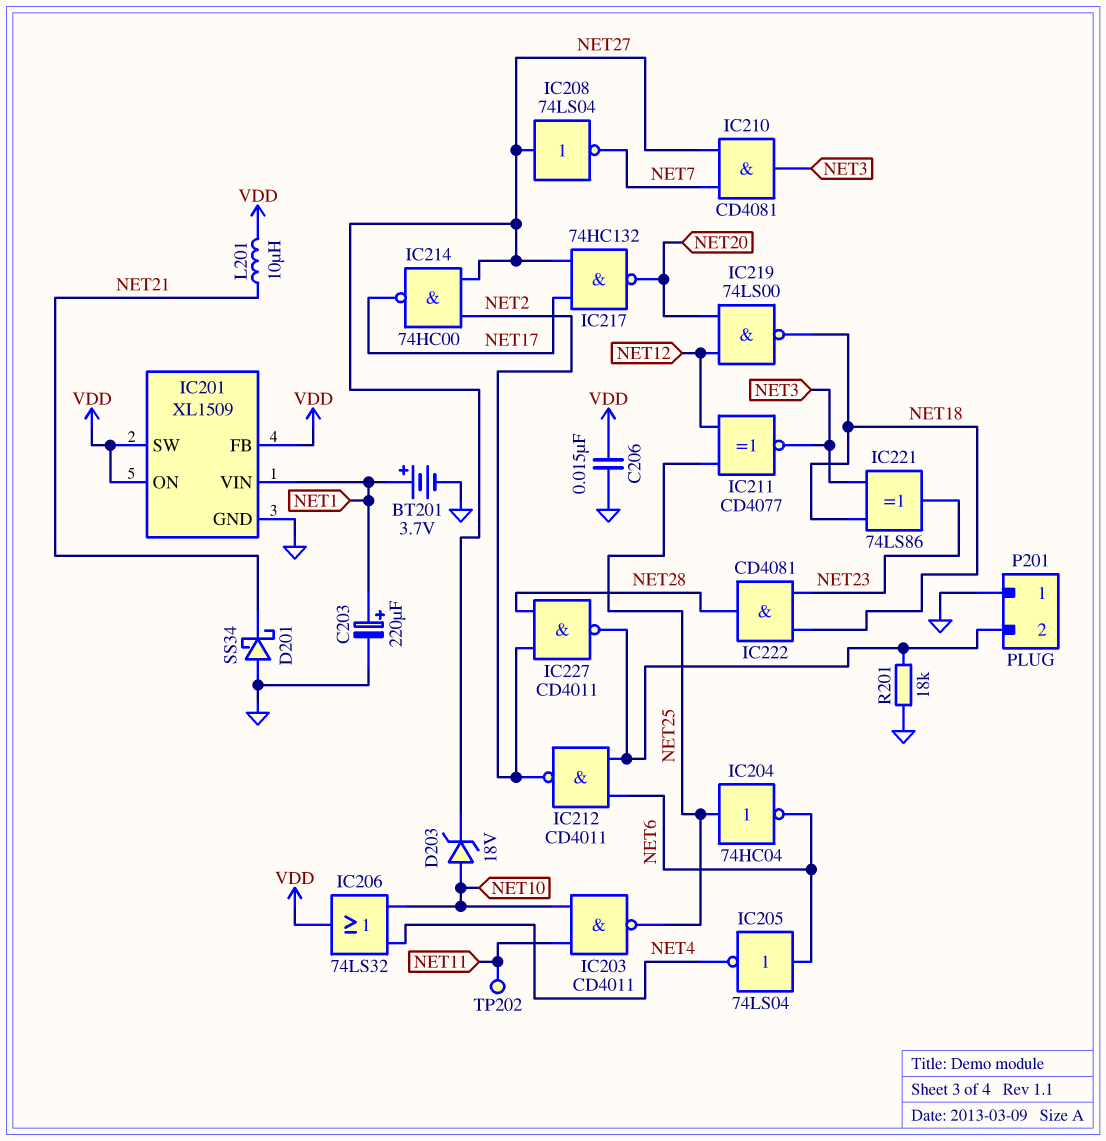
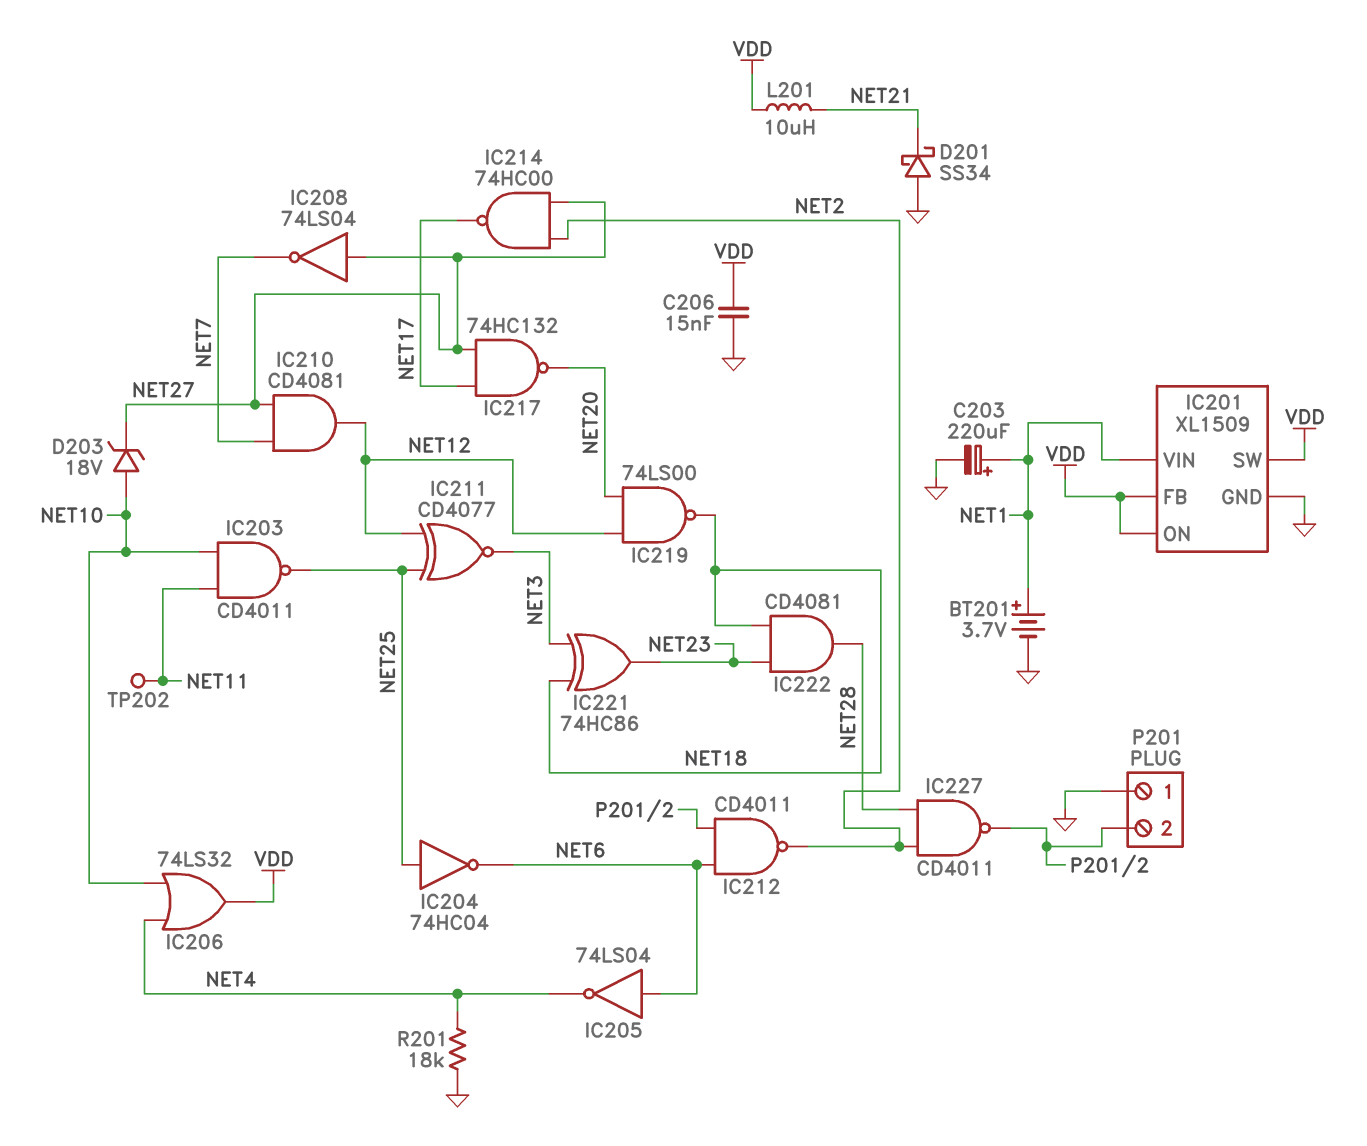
IC210: AND CD4081 (in NET7, in NET27, out NET3) -> AND CD4081 (in NET7, in NET27, out NET12)
IC221: XOR 74LS86 (in NET3, in NET18, out NET23) -> XOR 74HC86 (in NET3, in NET18, out NET23)
R201: 18k (GND, P201/2) -> 18k (GND, NET4)

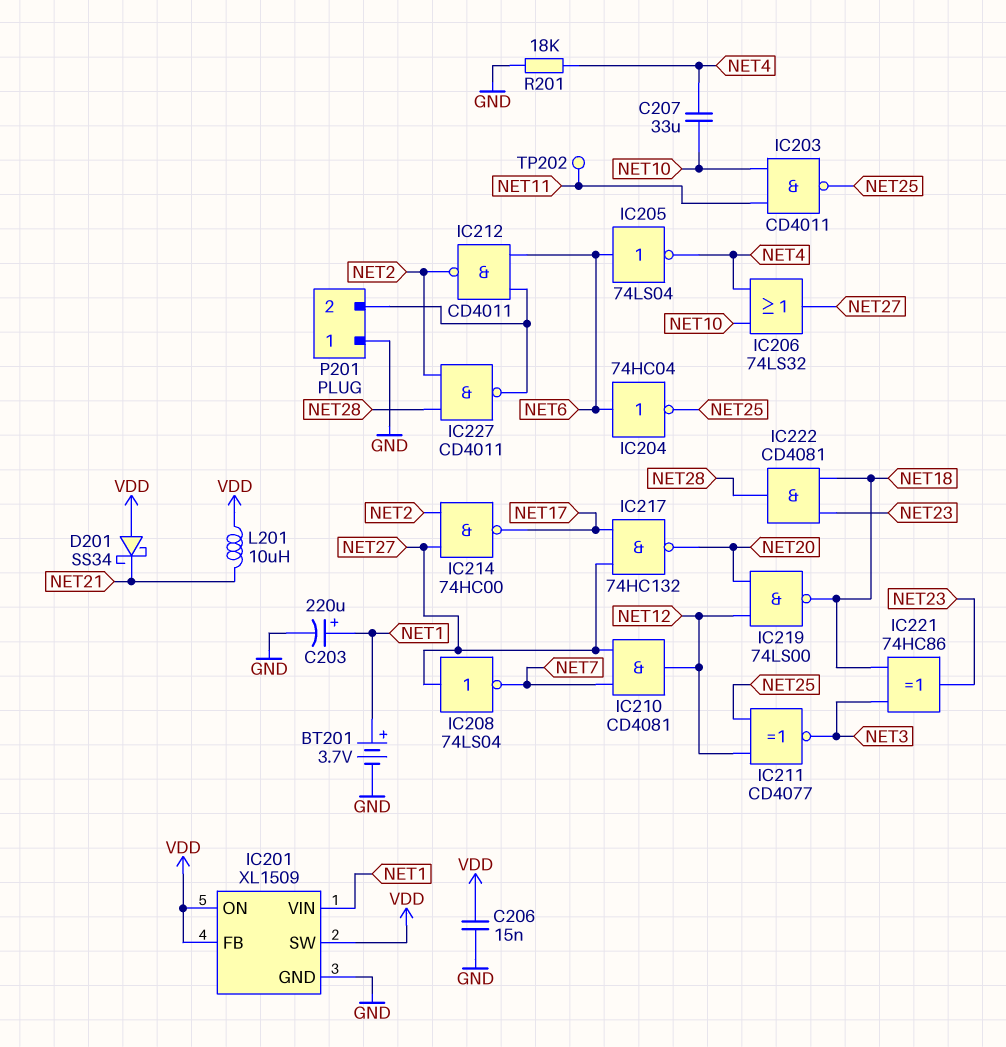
C207: none -> 33uF (NET4, NET10)
D201: schottky SS34 (A GND, K NET21) -> schottky SS34 (A VDD, K NET21)
D203: zener 18V (A NET10, K NET27) -> none
IC204: NOT 74HC04 (in NET25, out NET6) -> NOT 74HC04 (in NET6, out NET25)
IC206: OR 74LS32 (in NET4, in NET10, out VDD) -> OR 74LS32 (in NET4, in NET10, out NET27)

